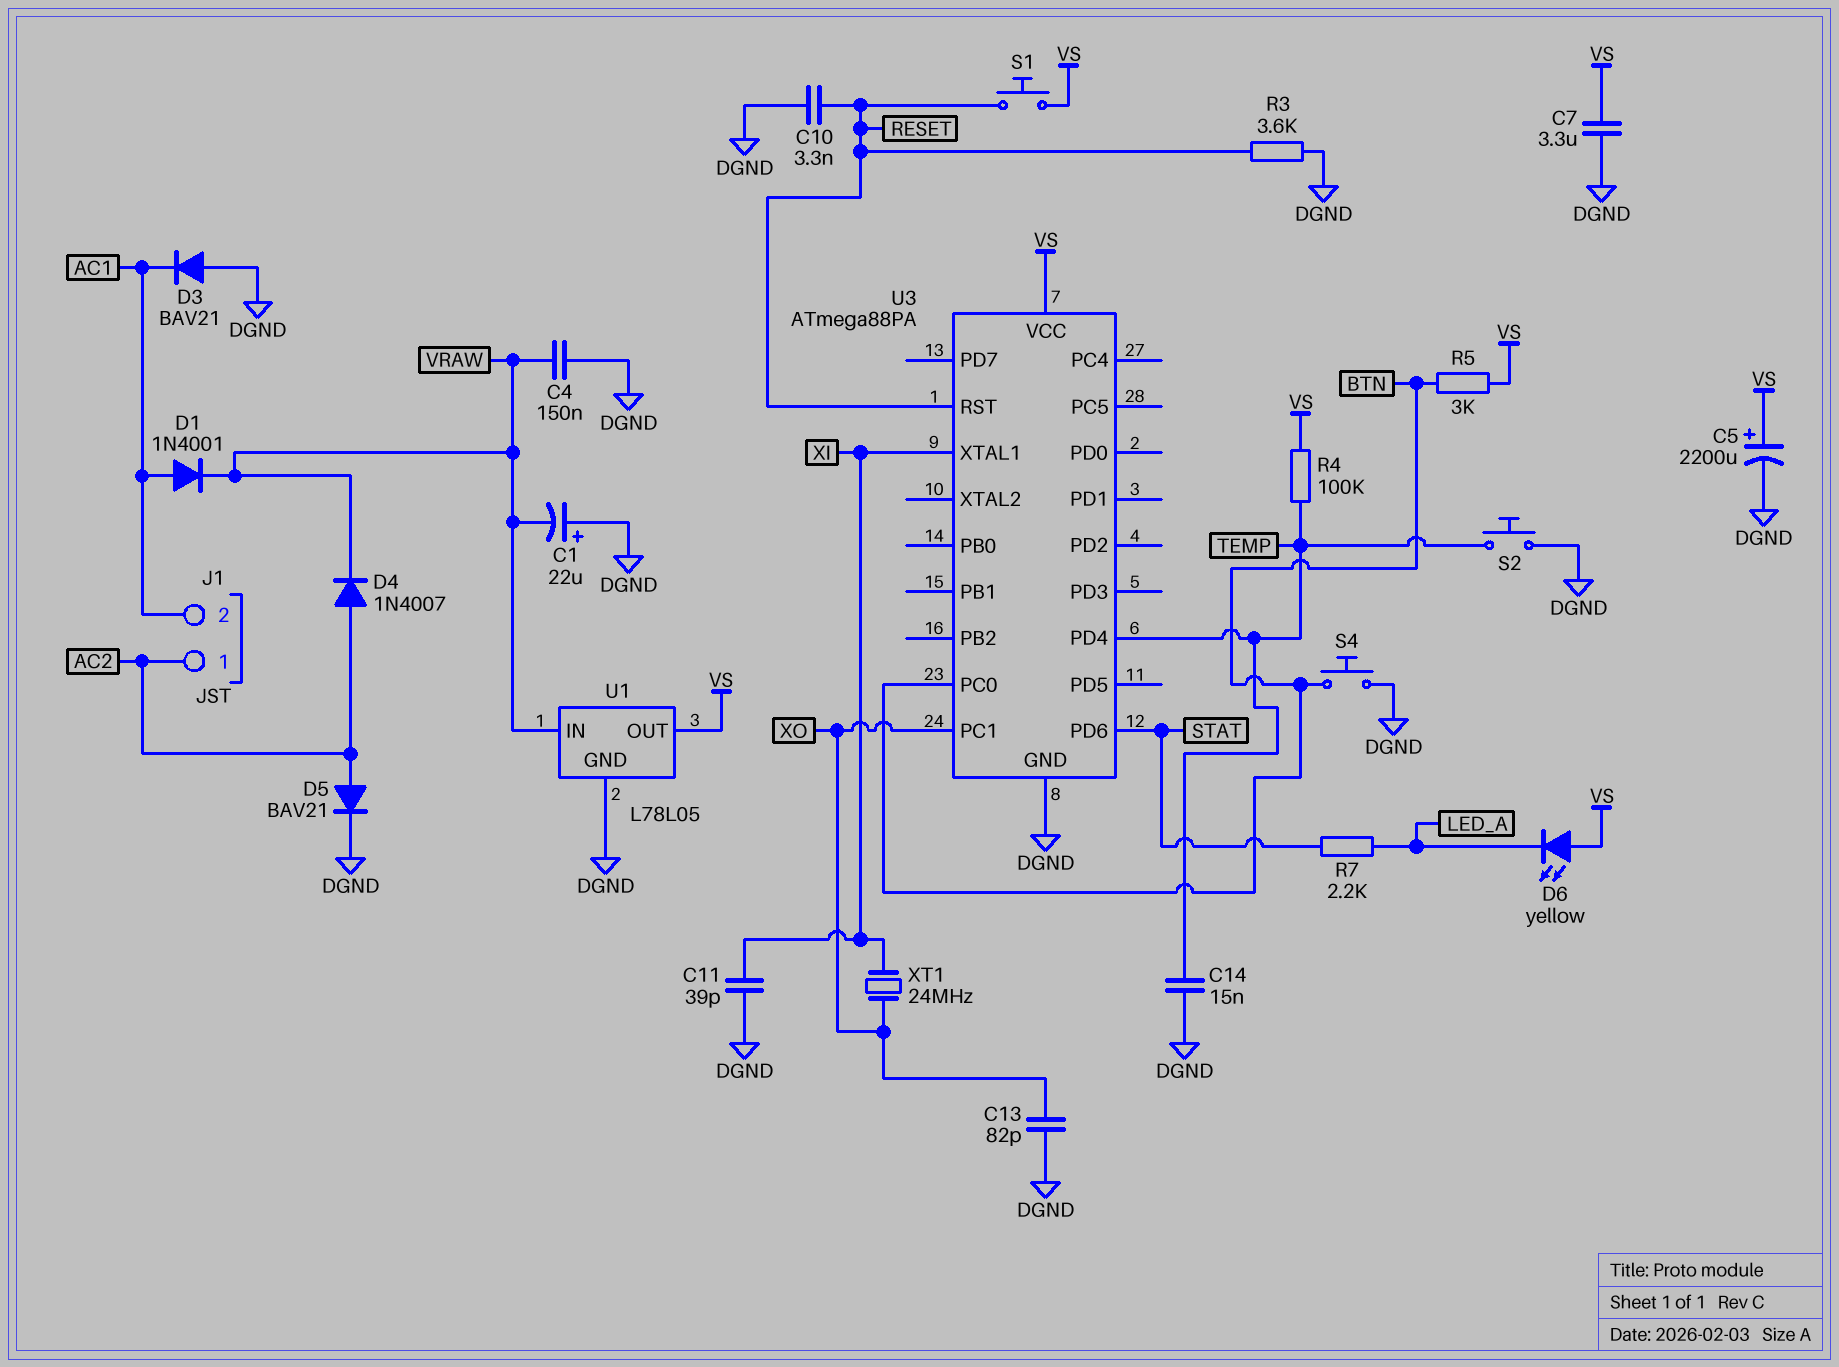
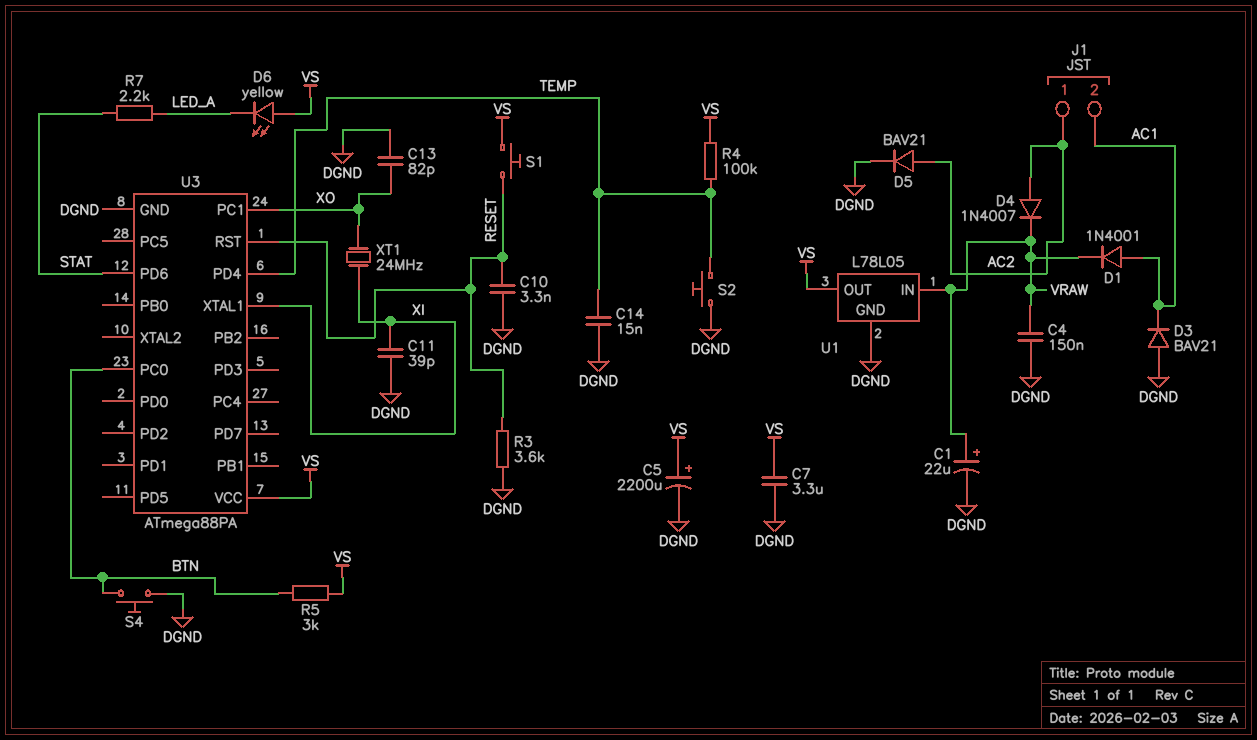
C1: 22uF (plus DGND, minus VRAW) -> 22uF (plus VRAW, minus DGND)

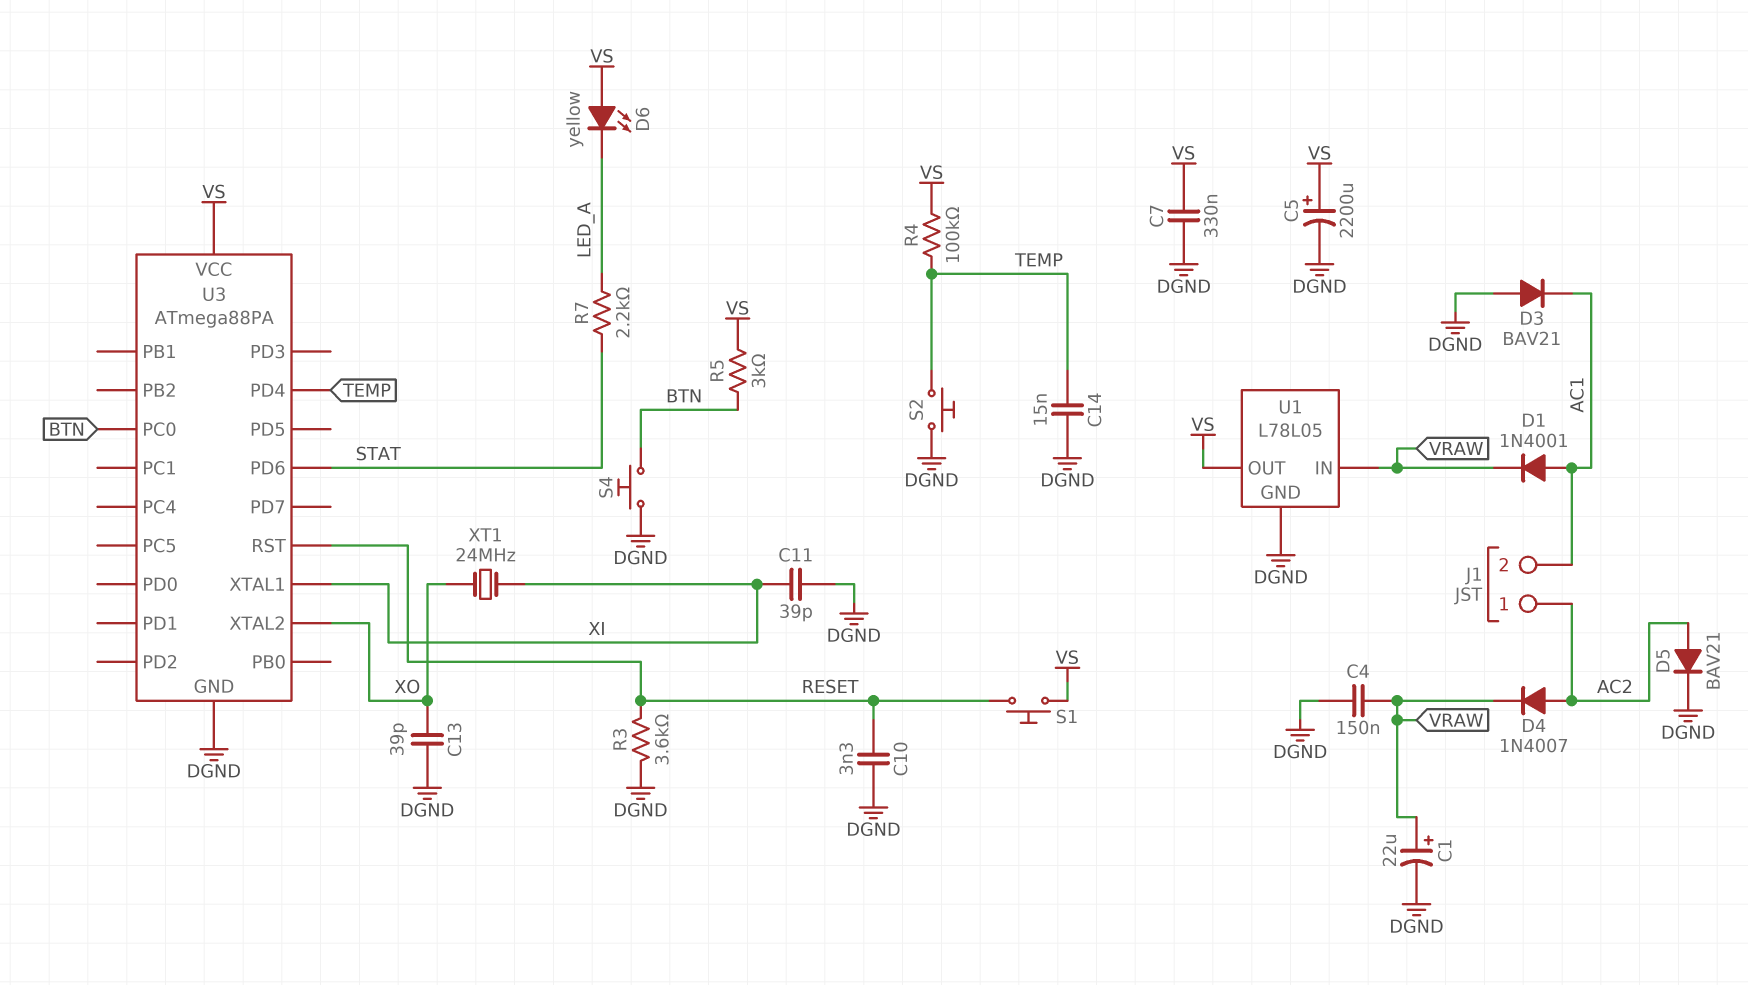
C7: 3.3uF (DGND, VS) -> 330nF (DGND, VS)
C13: 82pF (DGND, XO) -> 39pF (DGND, XO)
U3 pin PC1: XO -> none
U3 pin XTAL2: none -> XO

